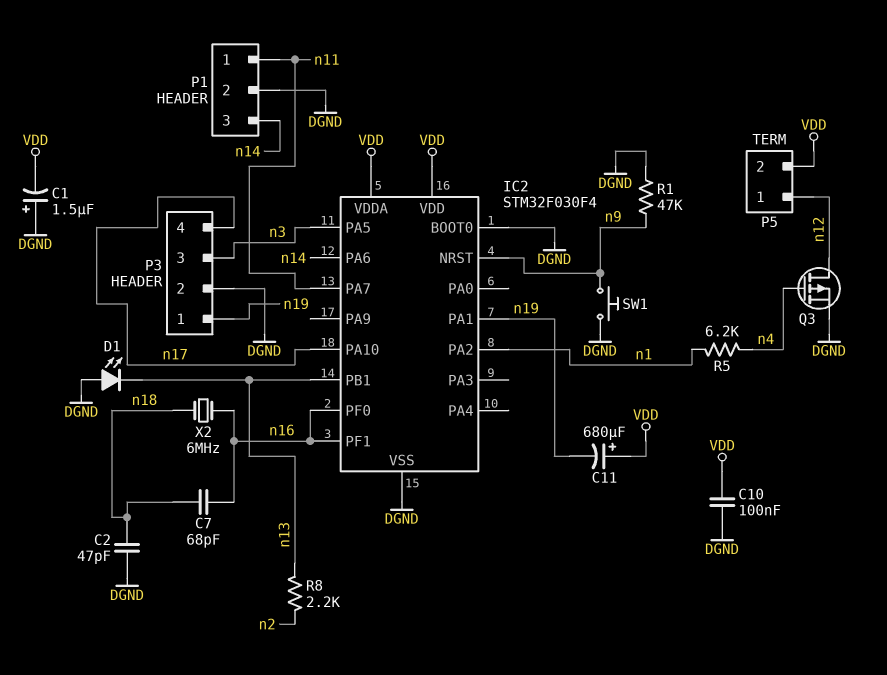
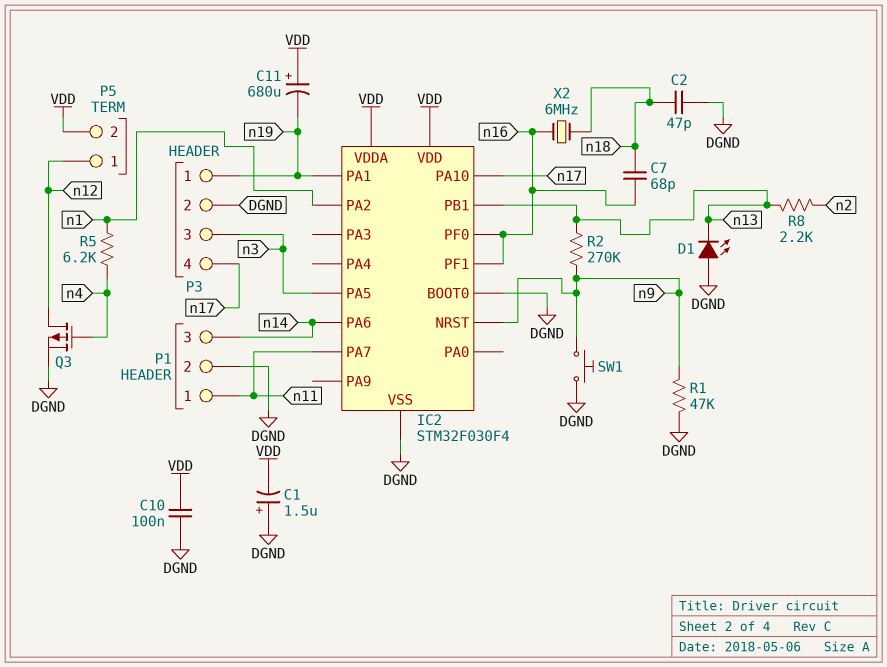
R2: none -> 270k (n9, n13)

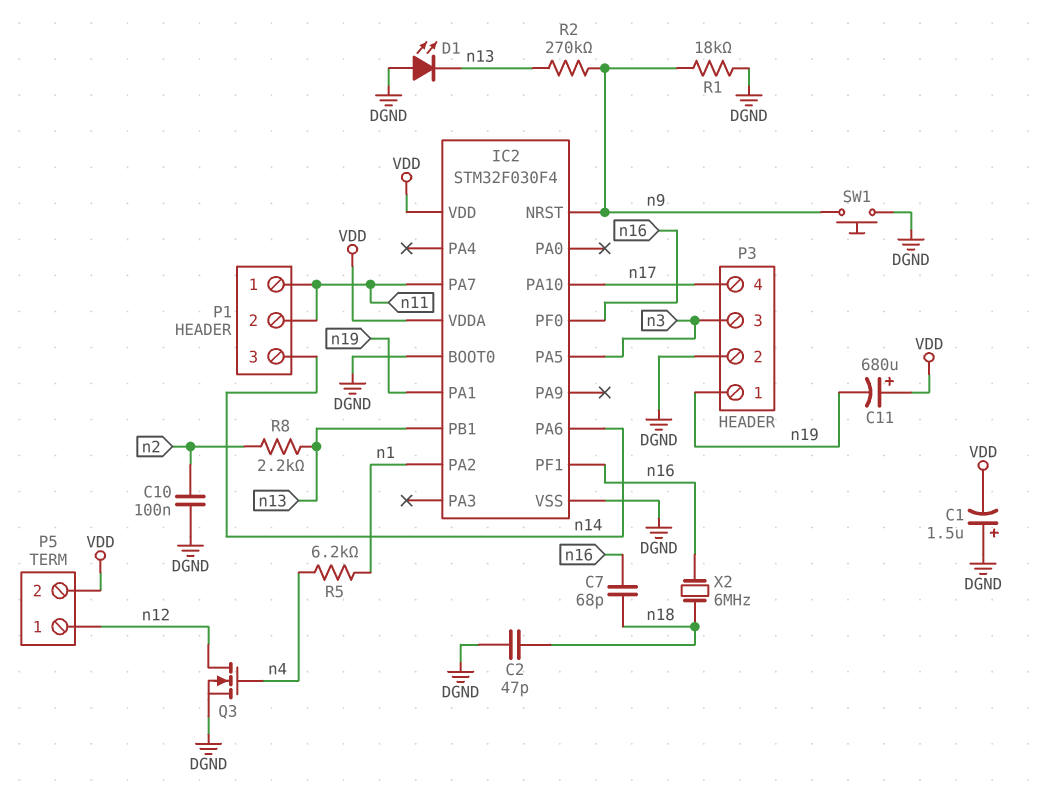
C10: 100nF (DGND, VDD) -> 100nF (DGND, n2)
P1 pin 2: DGND -> n11
Q3: PMOS (G n4, D n12, S DGND) -> NMOS (G n4, D n12, S DGND)
R1: 47k (DGND, n9) -> 18k (DGND, n9)

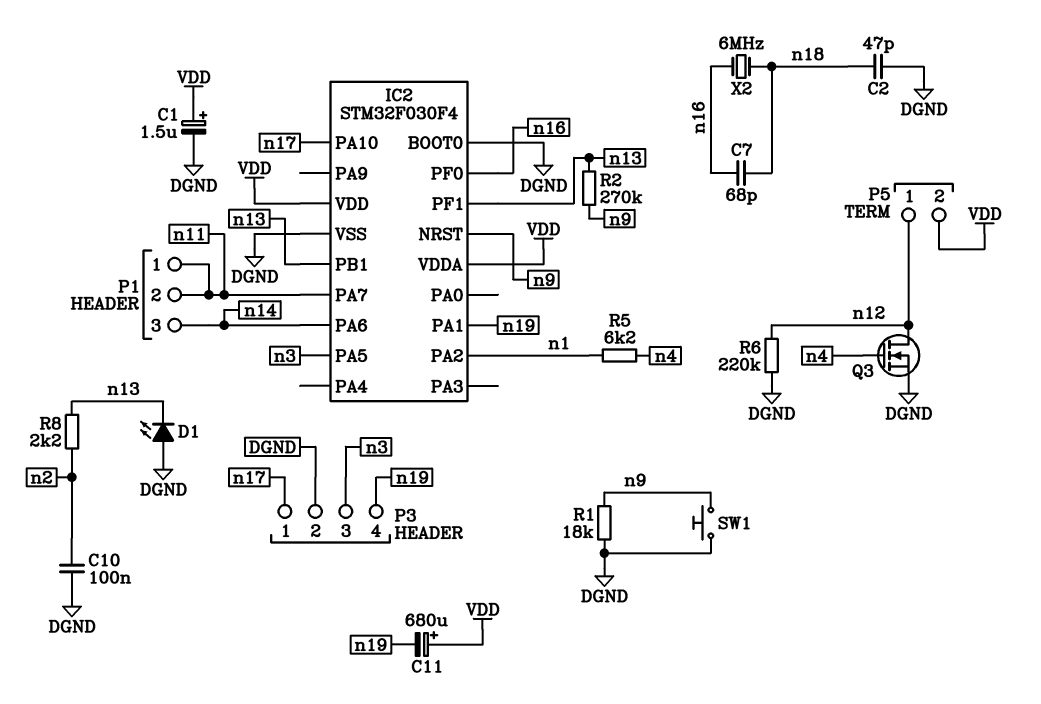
C1: 1.5uF (plus DGND, minus VDD) -> 1.5uF (plus VDD, minus DGND)
IC2 pin PF1: n16 -> n13
P3 pin 1: n19 -> n17
P3 pin 4: n17 -> n19
R6: none -> 220k (DGND, n12)

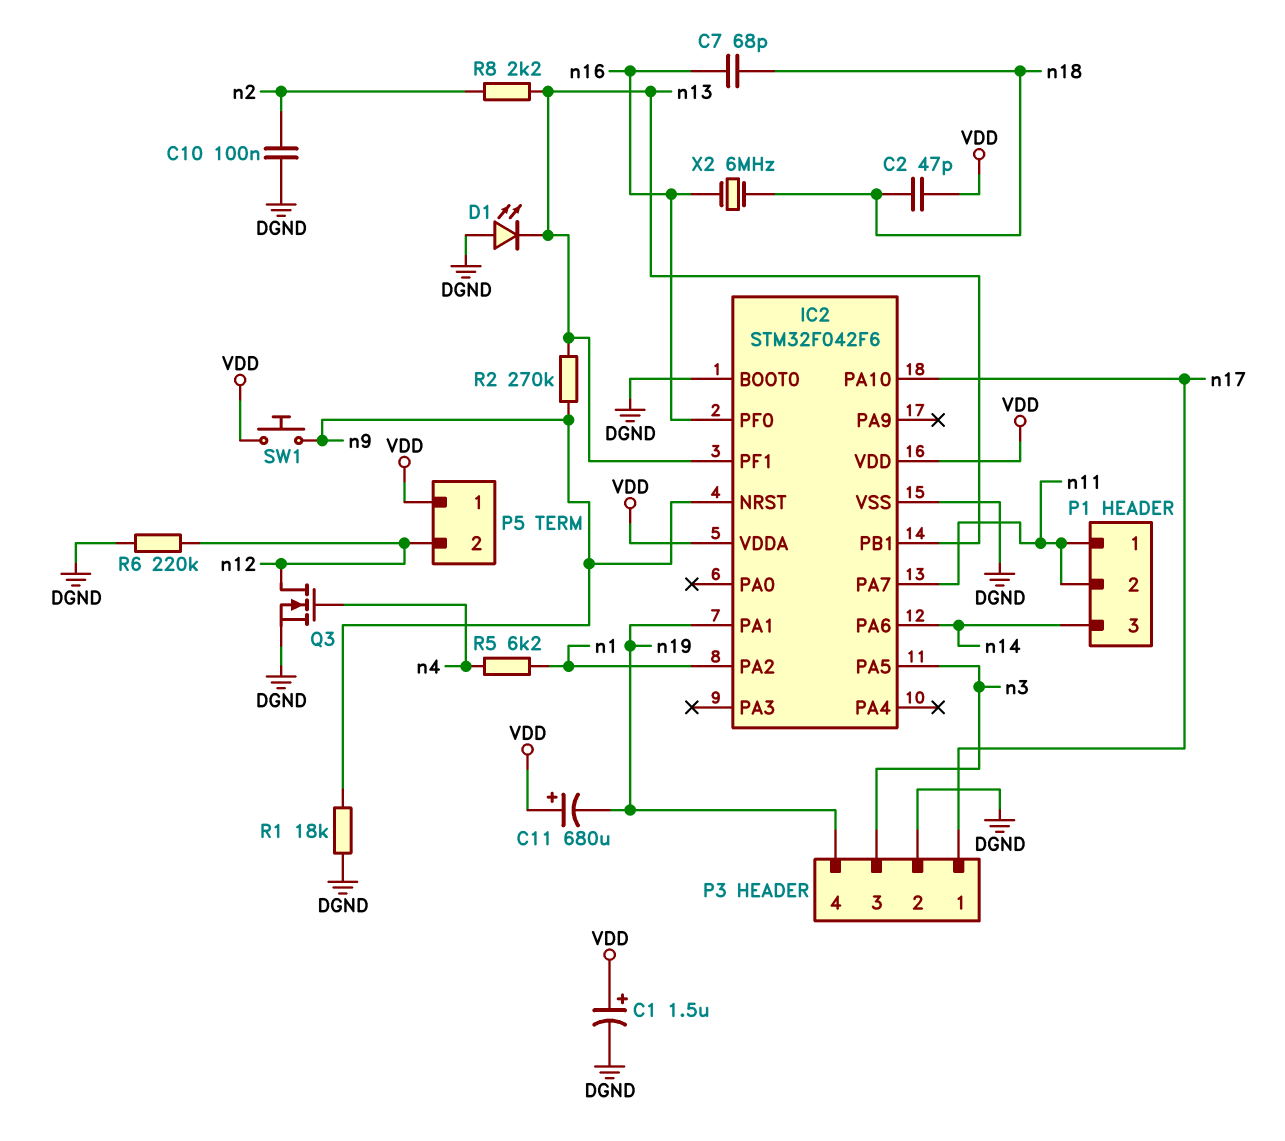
C2: 47pF (DGND, n18) -> 47pF (VDD, n18)
IC2: STM32F030F4 -> STM32F042F6
P5 pin 1: n12 -> VDD
P5 pin 2: VDD -> n12
SW1: button (DGND, n9) -> button (VDD, n9)

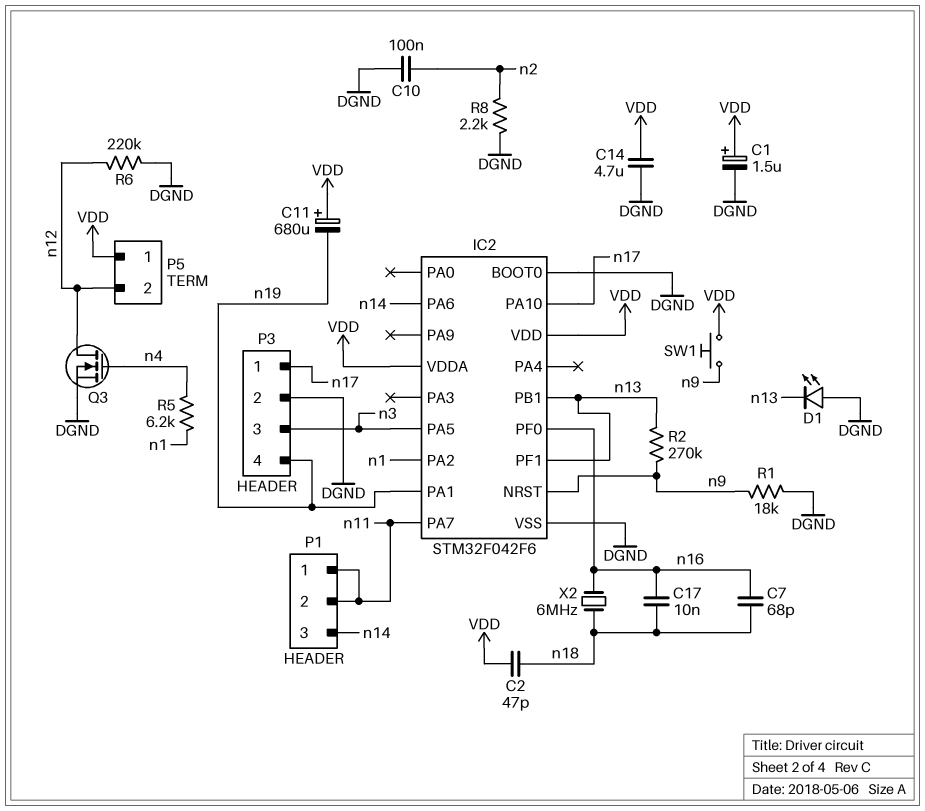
C14: none -> 4.7uF (DGND, VDD)
C17: none -> 10nF (n16, n18)
R8: 2.2k (n2, n13) -> 2.2k (DGND, n2)

